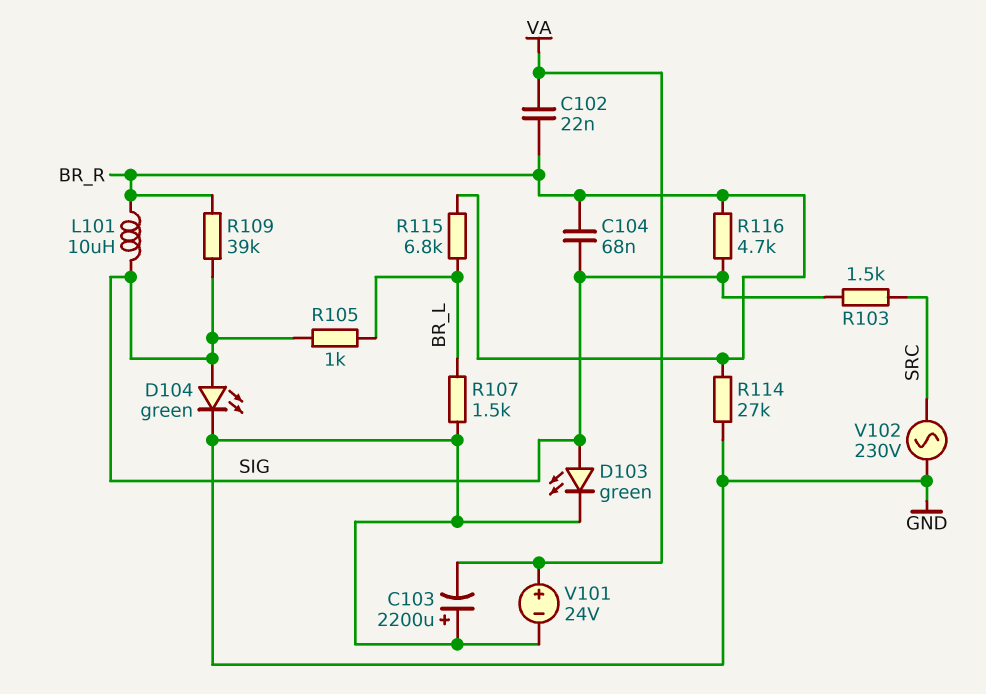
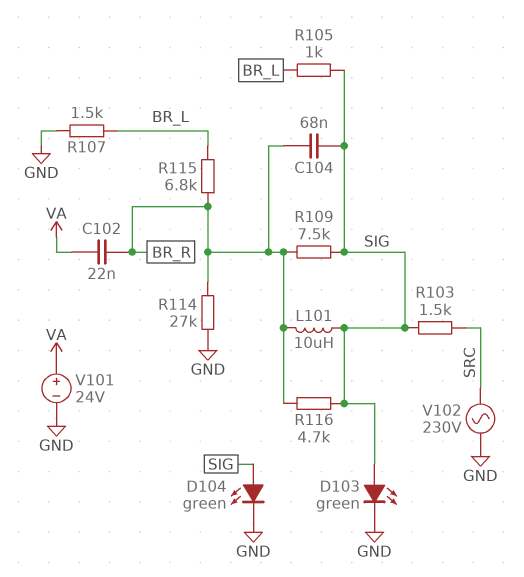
C103: 2200uF (plus GND, minus VA) -> none
R109: 39k (BR_R, SIG) -> 7.5k (BR_R, SIG)

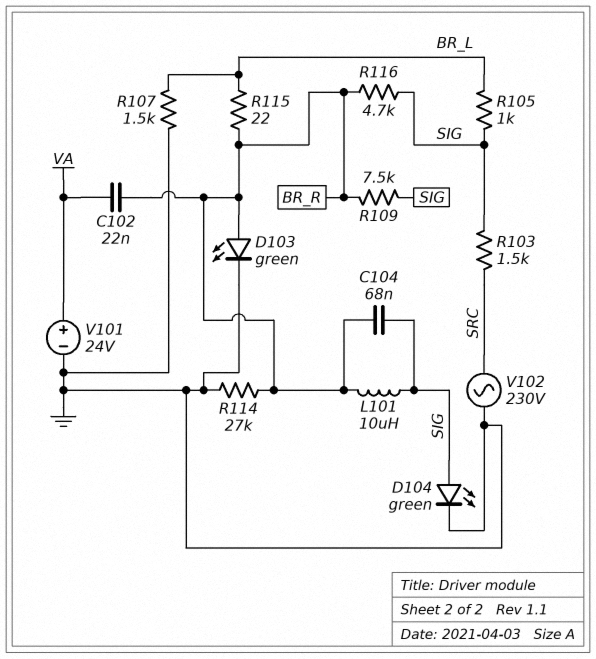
D103: LED green (A SIG, K GND) -> LED green (A BR_R, K GND)
R115: 6.8k (BR_L, BR_R) -> 22 (BR_L, BR_R)

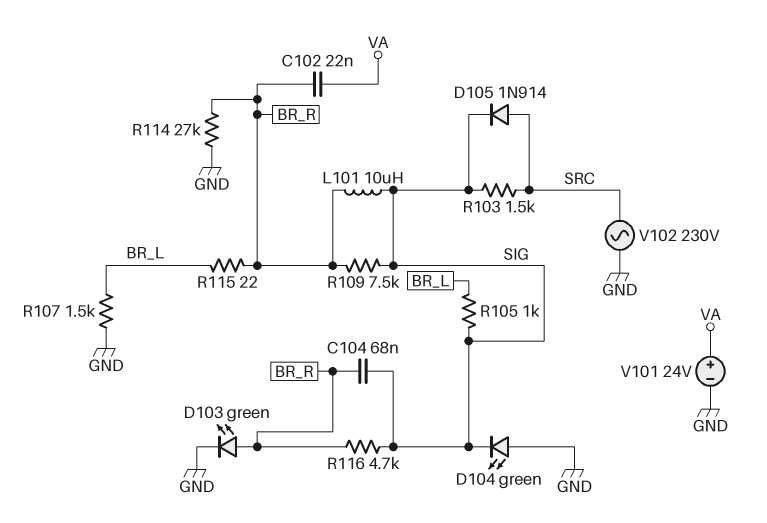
D104: LED green (A SIG, K GND) -> LED green (A GND, K SIG)
D105: none -> diode 1N914 (A SRC, K SIG)

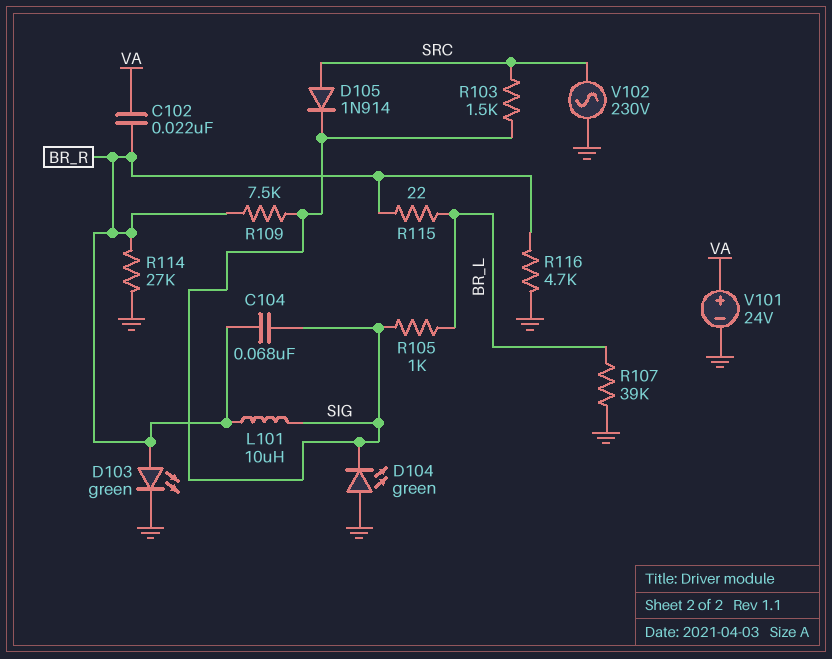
R107: 1.5k (BR_L, GND) -> 39k (BR_L, GND)
R116: 4.7k (BR_R, SIG) -> 4.7k (BR_R, GND)

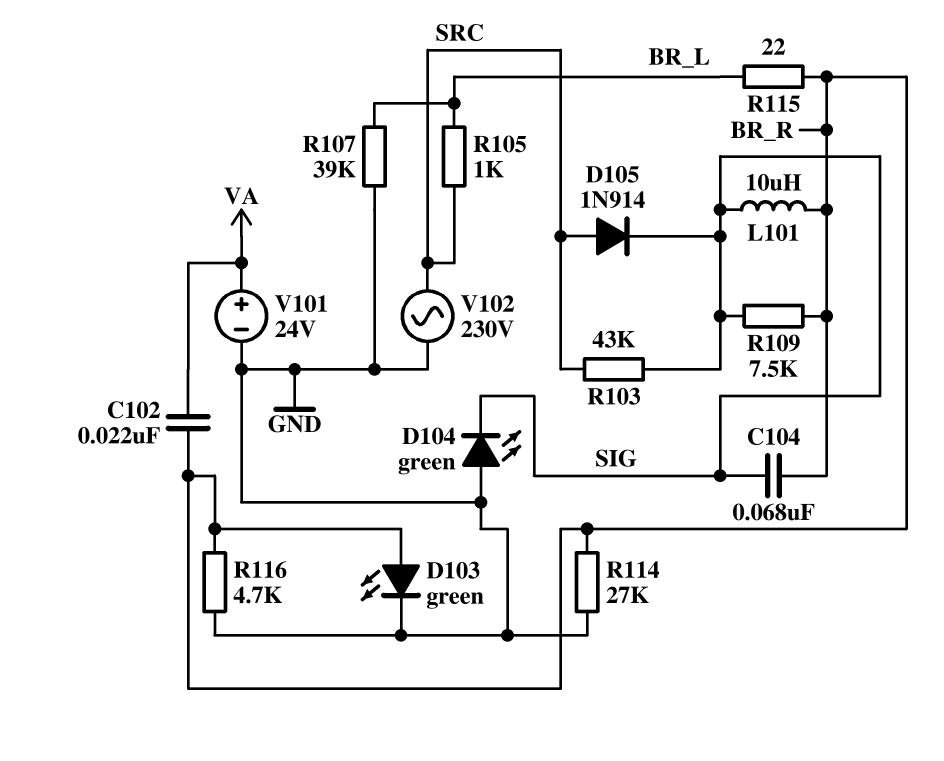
R103: 1.5k (SIG, SRC) -> 43k (SIG, SRC)
R105: 1k (BR_L, SIG) -> 1k (BR_L, SRC)

